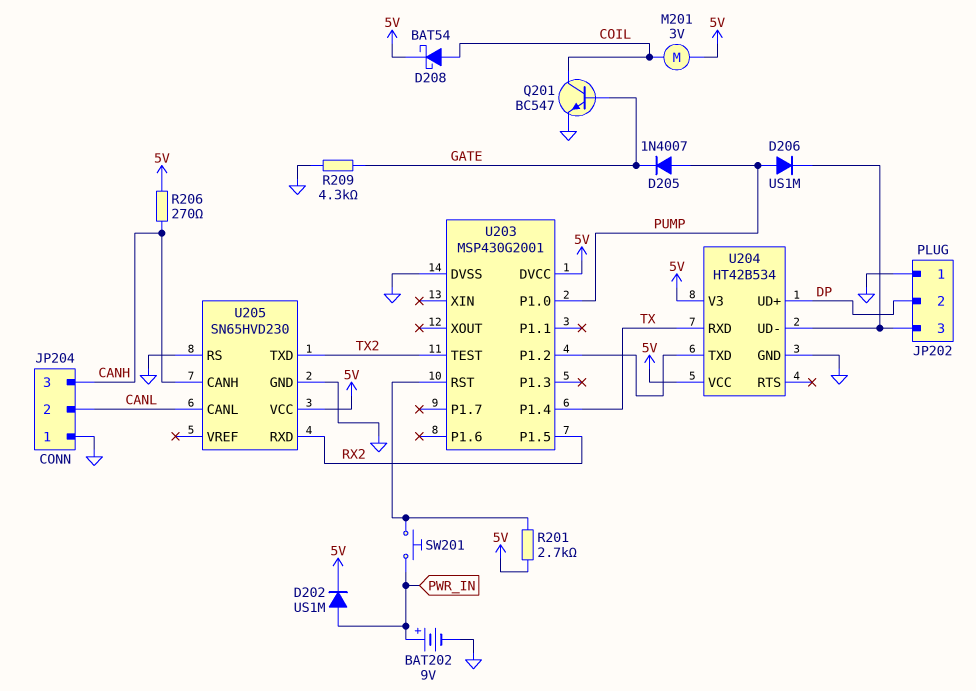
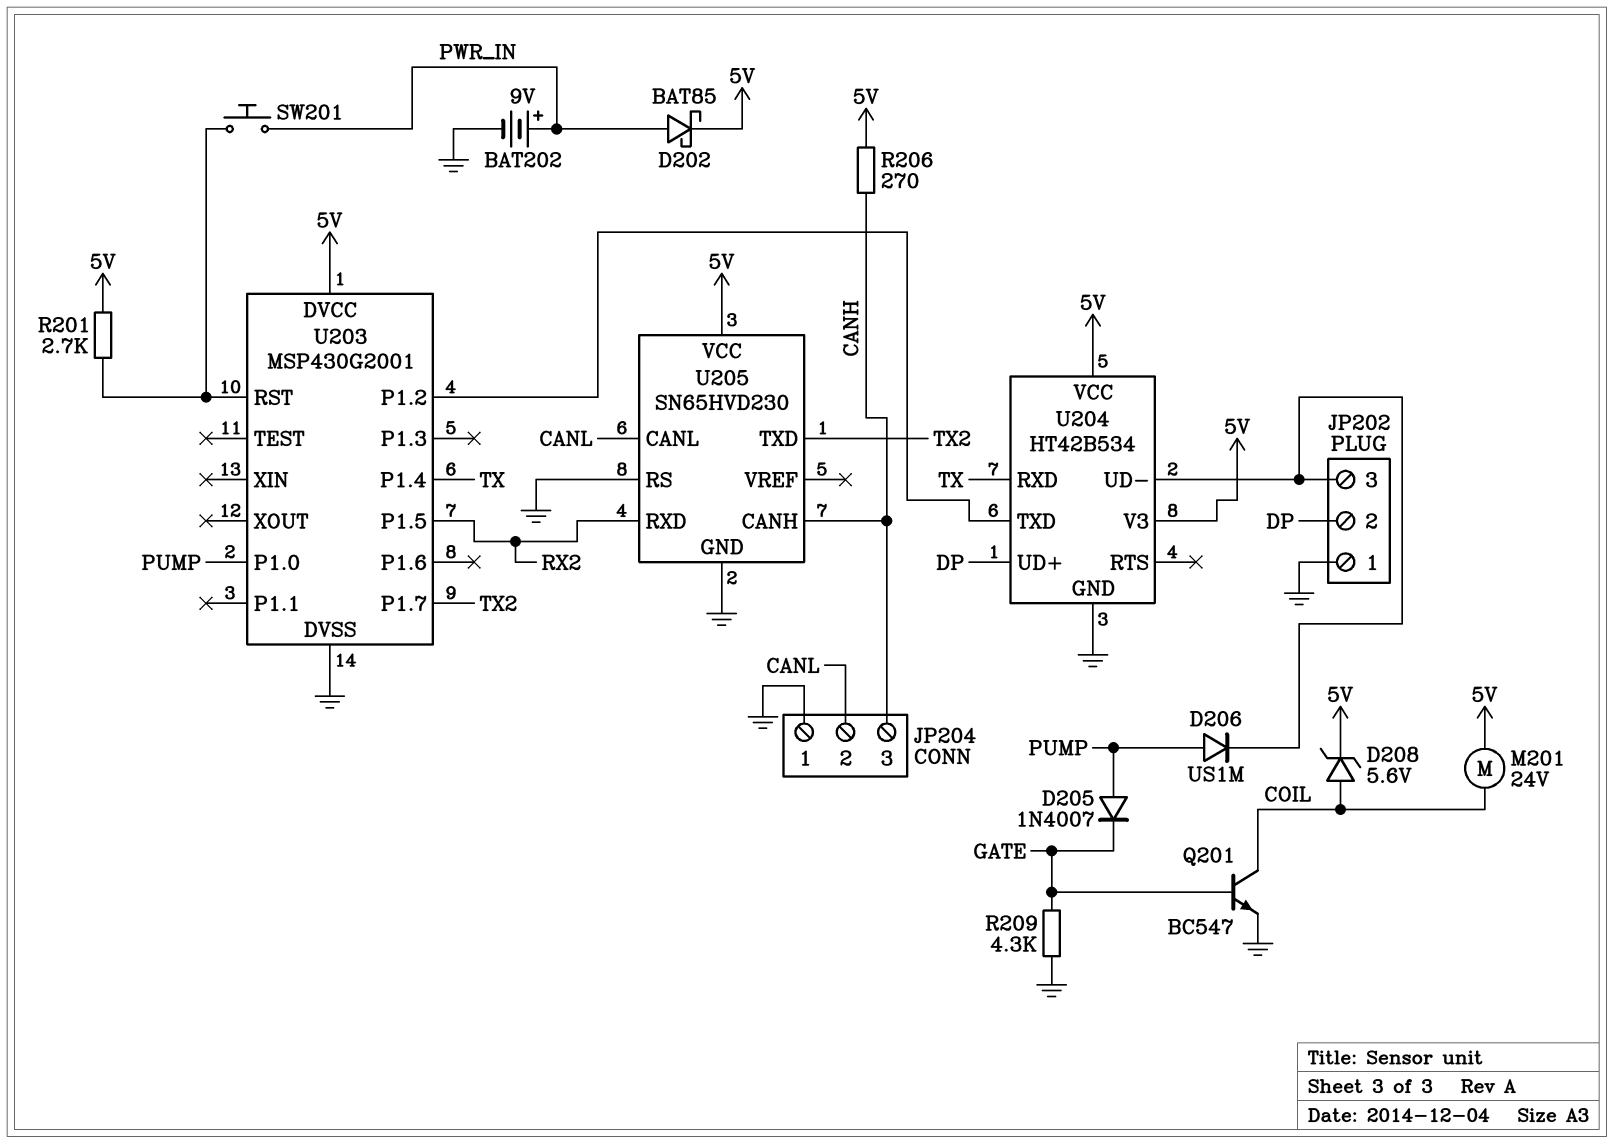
D202: diode US1M (A PWR_IN, K 5V) -> schottky BAT85 (A PWR_IN, K 5V)
D208: schottky BAT54 (A COIL, K 5V) -> zener 5.6V (A COIL, K 5V)
M201: motor 3V (5V, COIL) -> motor 24V (5V, COIL)
U203 pin P1.7: none -> TX2
U203 pin TEST: TX2 -> none

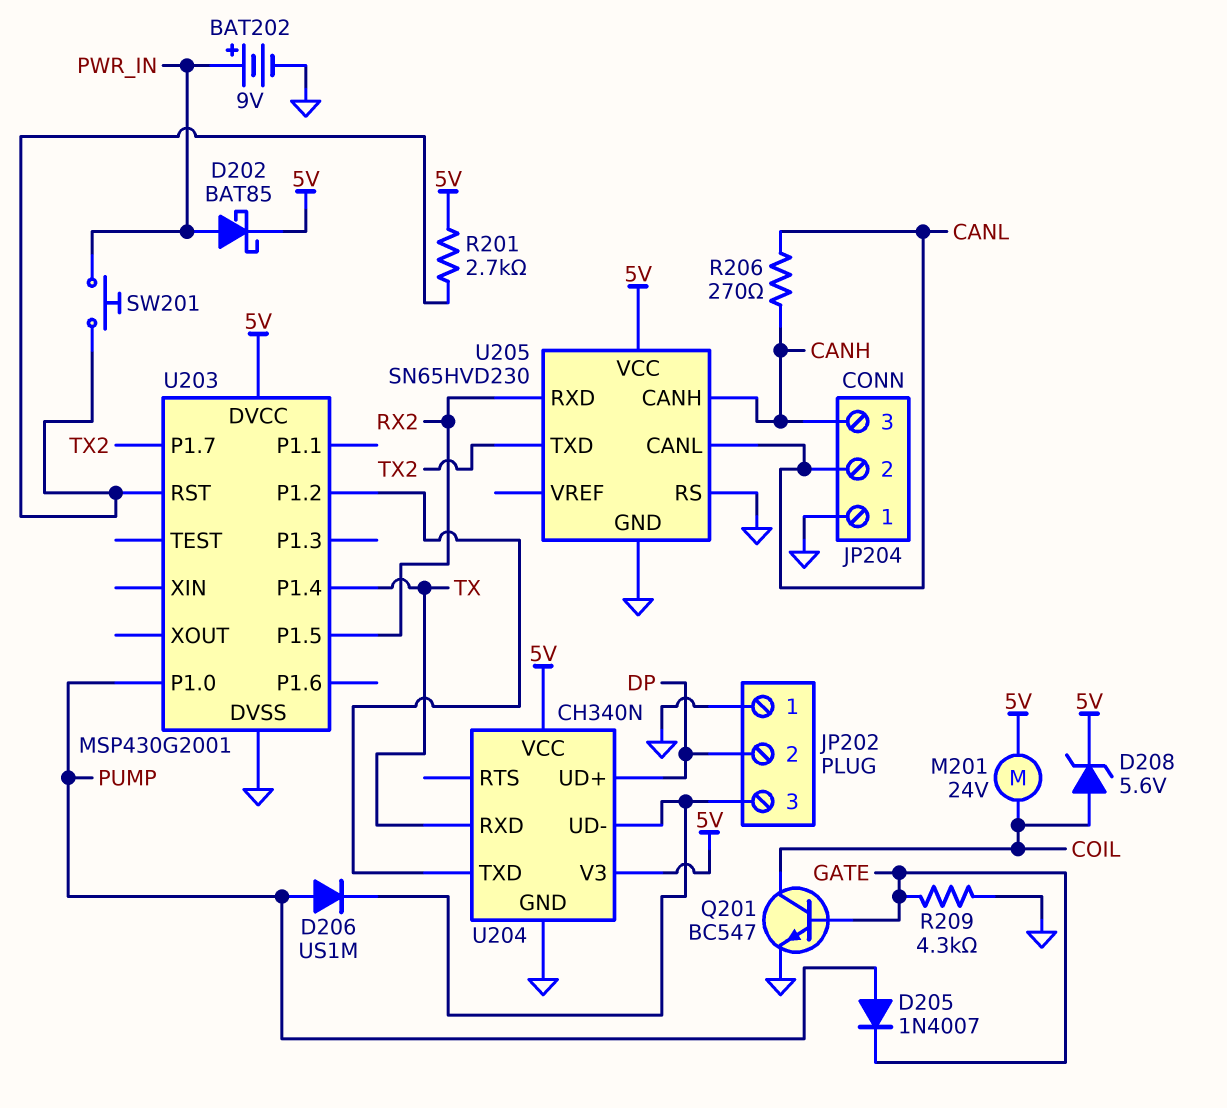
R206: 270 (5V, CANH) -> 270 (CANH, CANL)
U204: HT42B534 -> CH340N

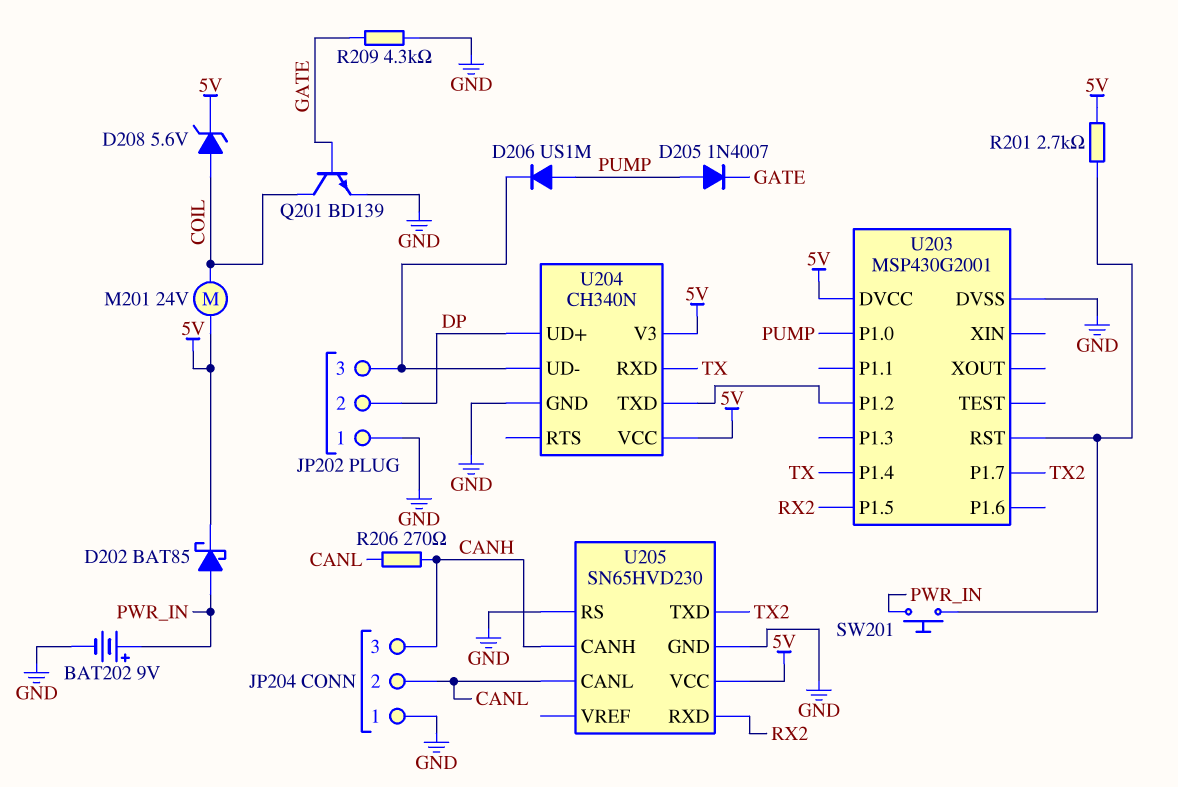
Q201: NPN BC547 (B GATE, C COIL, E GND) -> NPN BD139 (B GATE, C COIL, E GND)

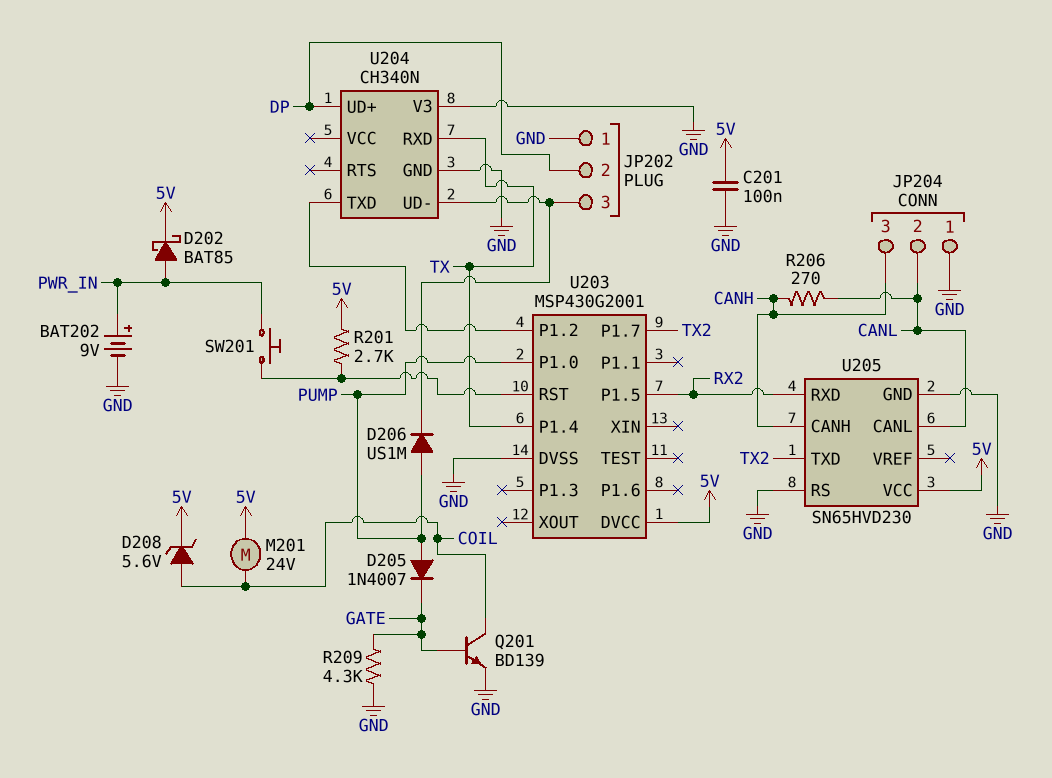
C201: none -> 100nF (5V, GND)
U204 pin V3: 5V -> GND
U204 pin VCC: 5V -> none

